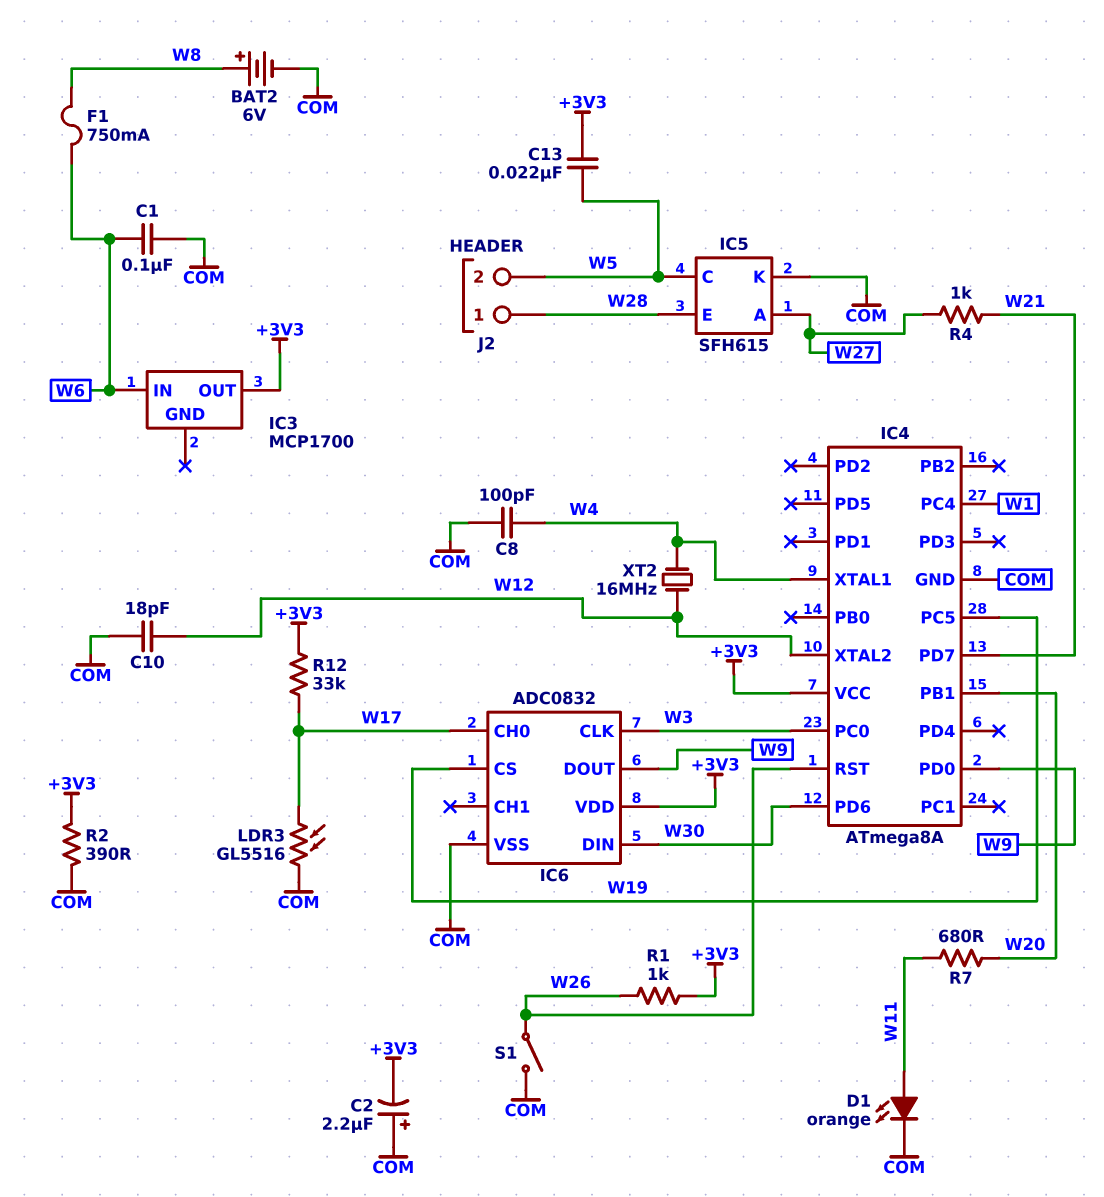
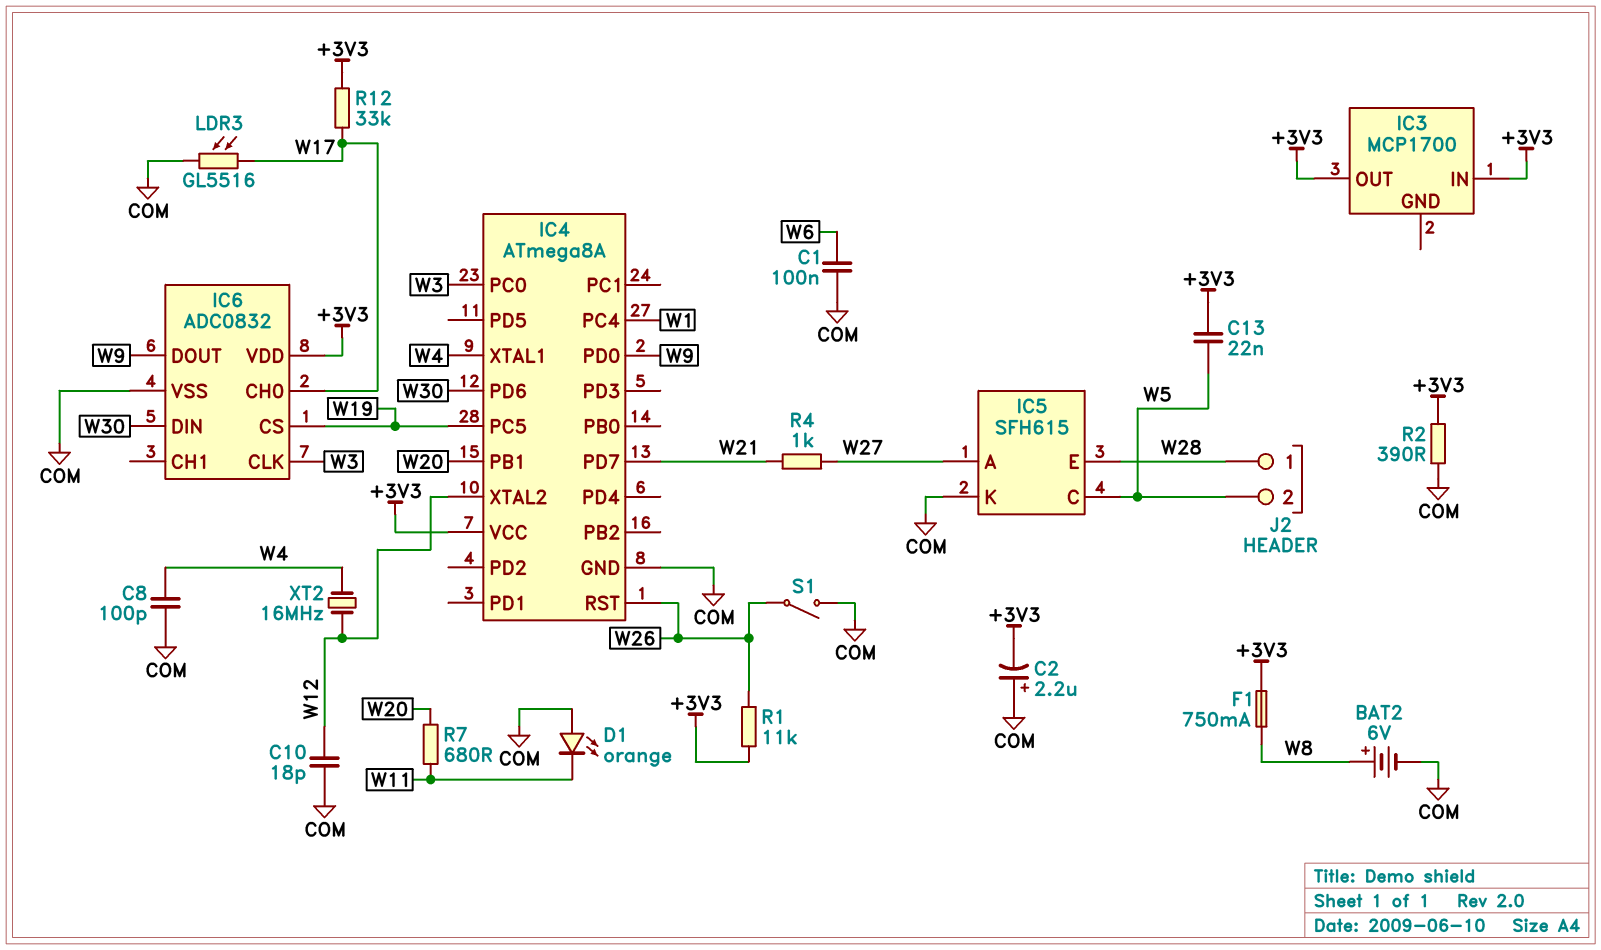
D1: LED orange (A W11, K COM) -> LED orange (A COM, K W11)
F1: 750mA (W6, W8) -> 750mA (+3V3, W8)
IC3 pin IN: W6 -> +3V3
R1: 1k (+3V3, W26) -> 11k (+3V3, W26)

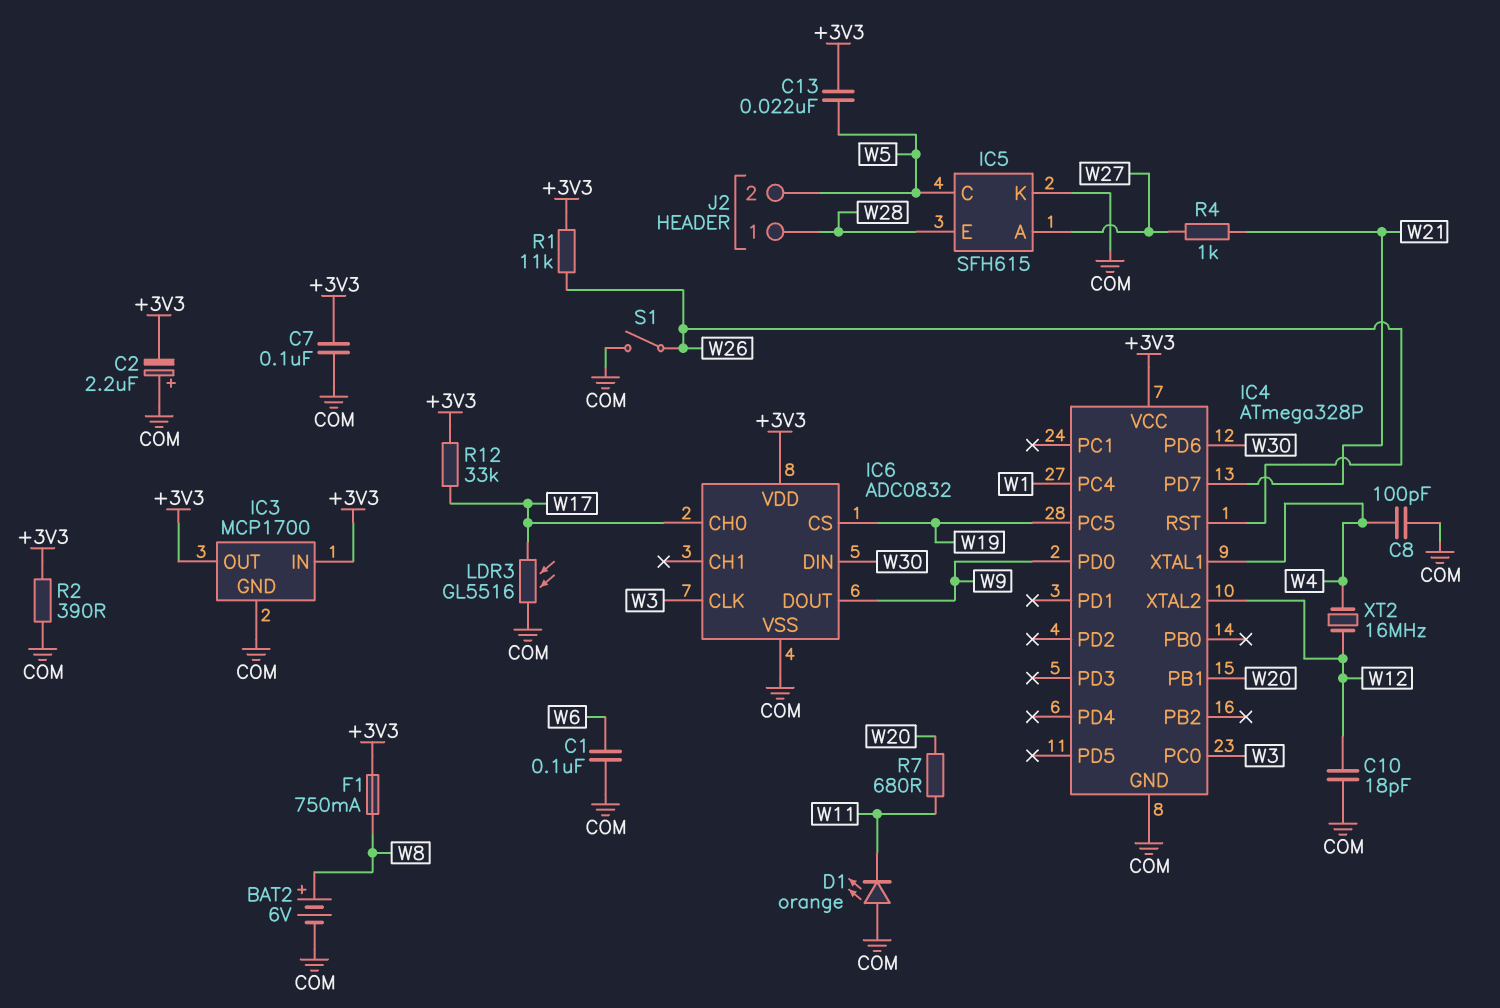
C7: none -> 100nF (+3V3, COM)
IC3 pin GND: none -> COM
IC4: ATmega8A -> ATmega328P

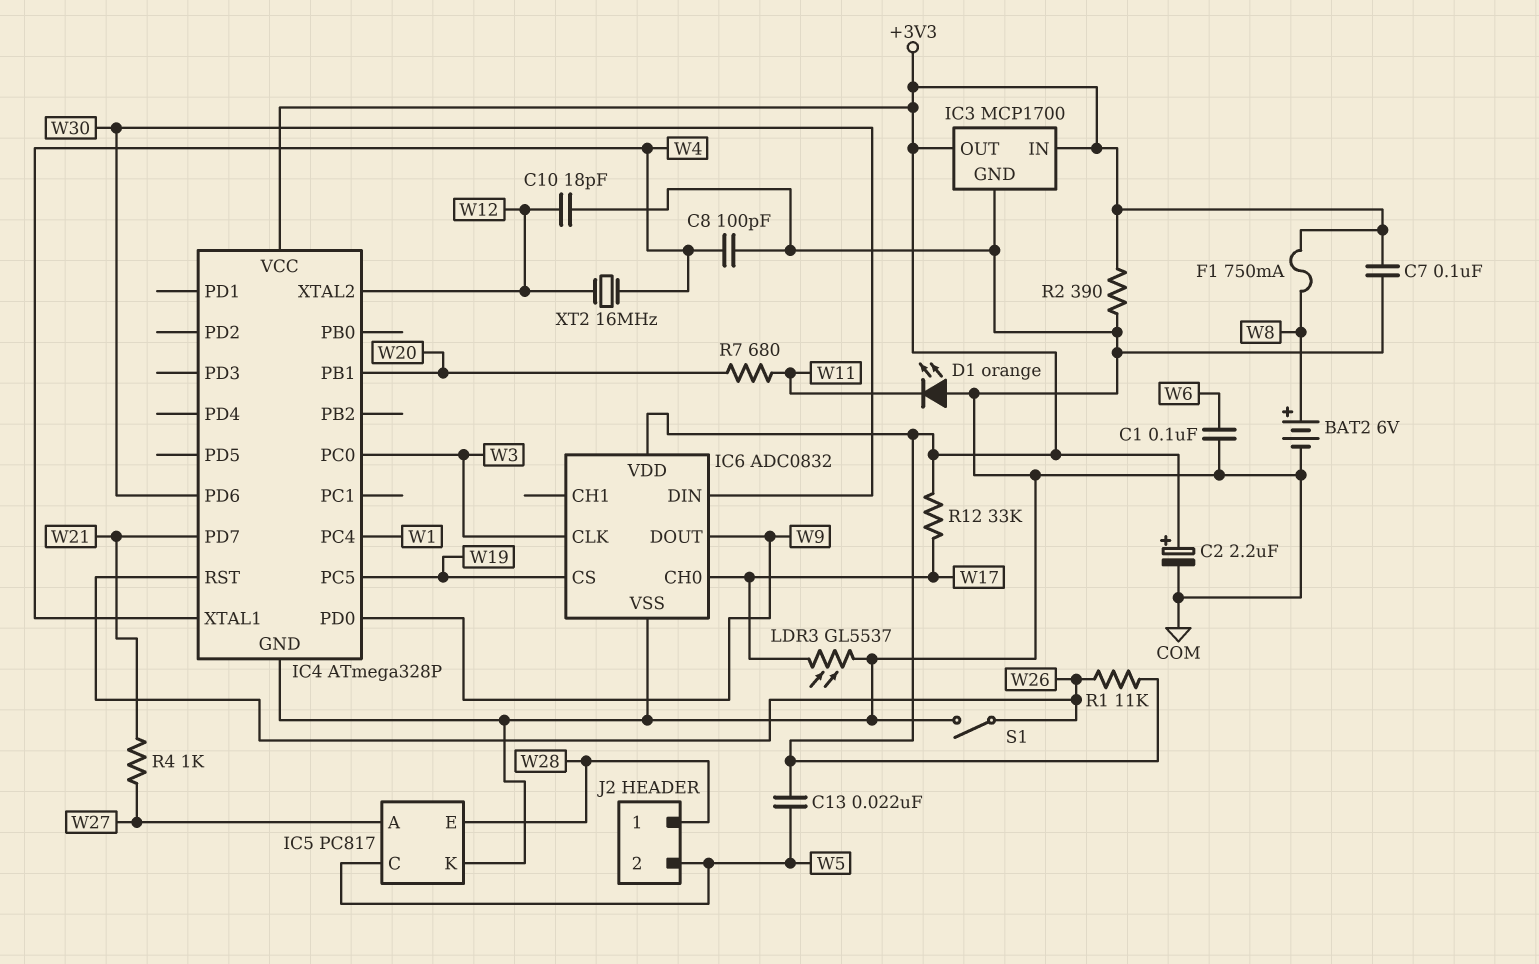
C2: 2.2uF (plus COM, minus +3V3) -> 2.2uF (plus +3V3, minus COM)
IC5: SFH615 -> PC817
LDR3: GL5516 (COM, W17) -> GL5537 (COM, W17)

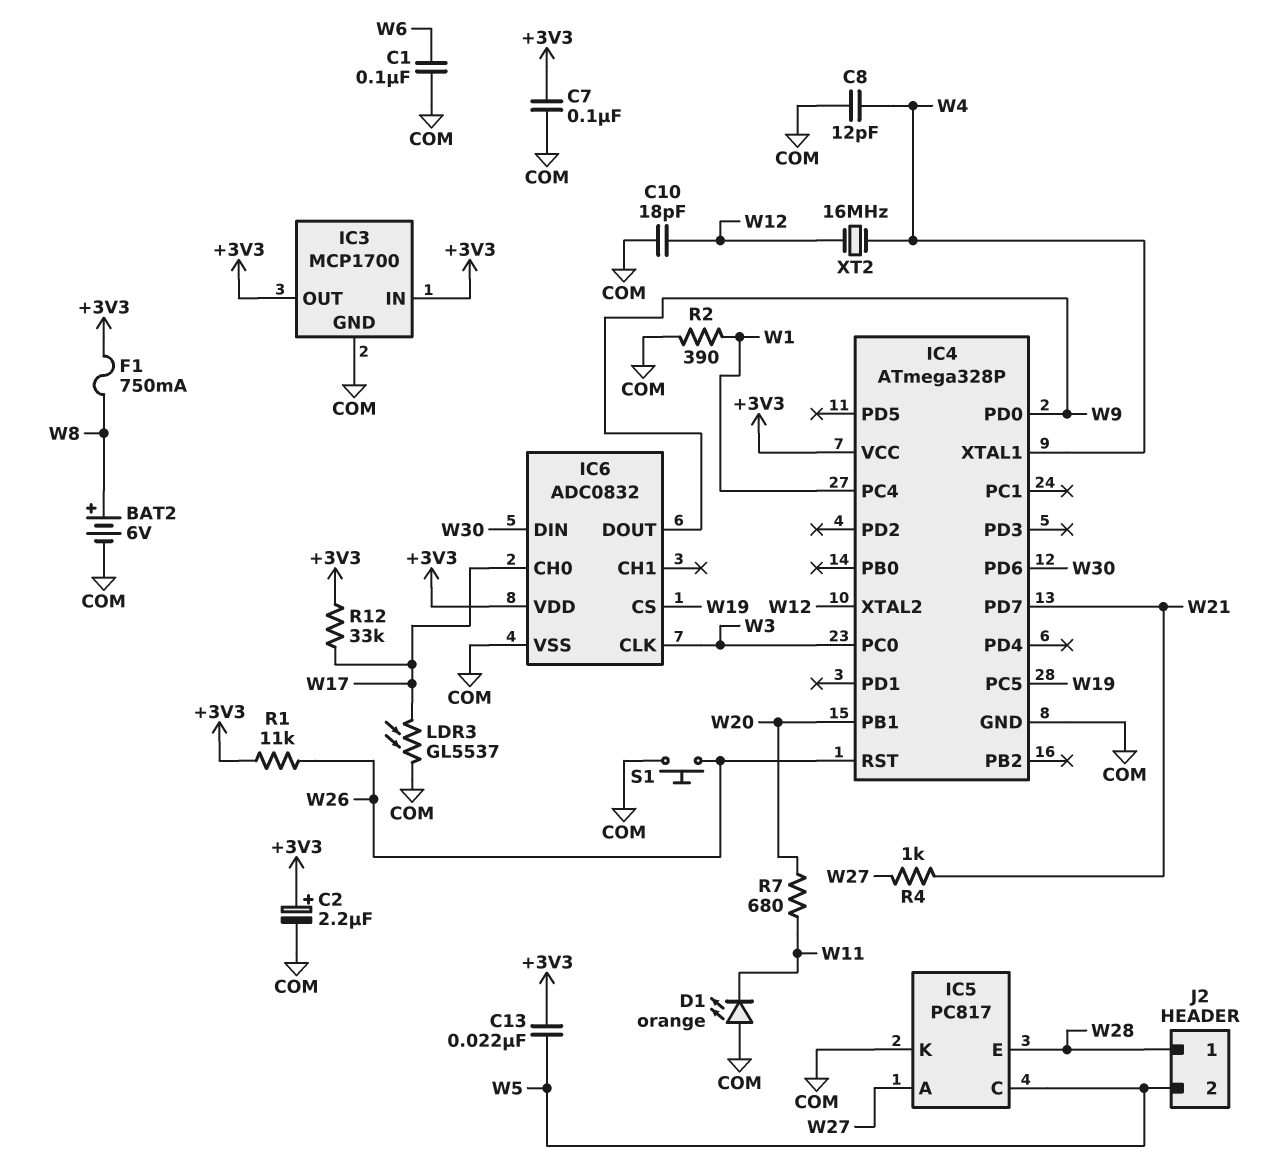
C8: 100pF (COM, W4) -> 12pF (COM, W4)
R2: 390 (+3V3, COM) -> 390 (COM, W1)
S1: switch (COM, W26) -> button (COM, W26)

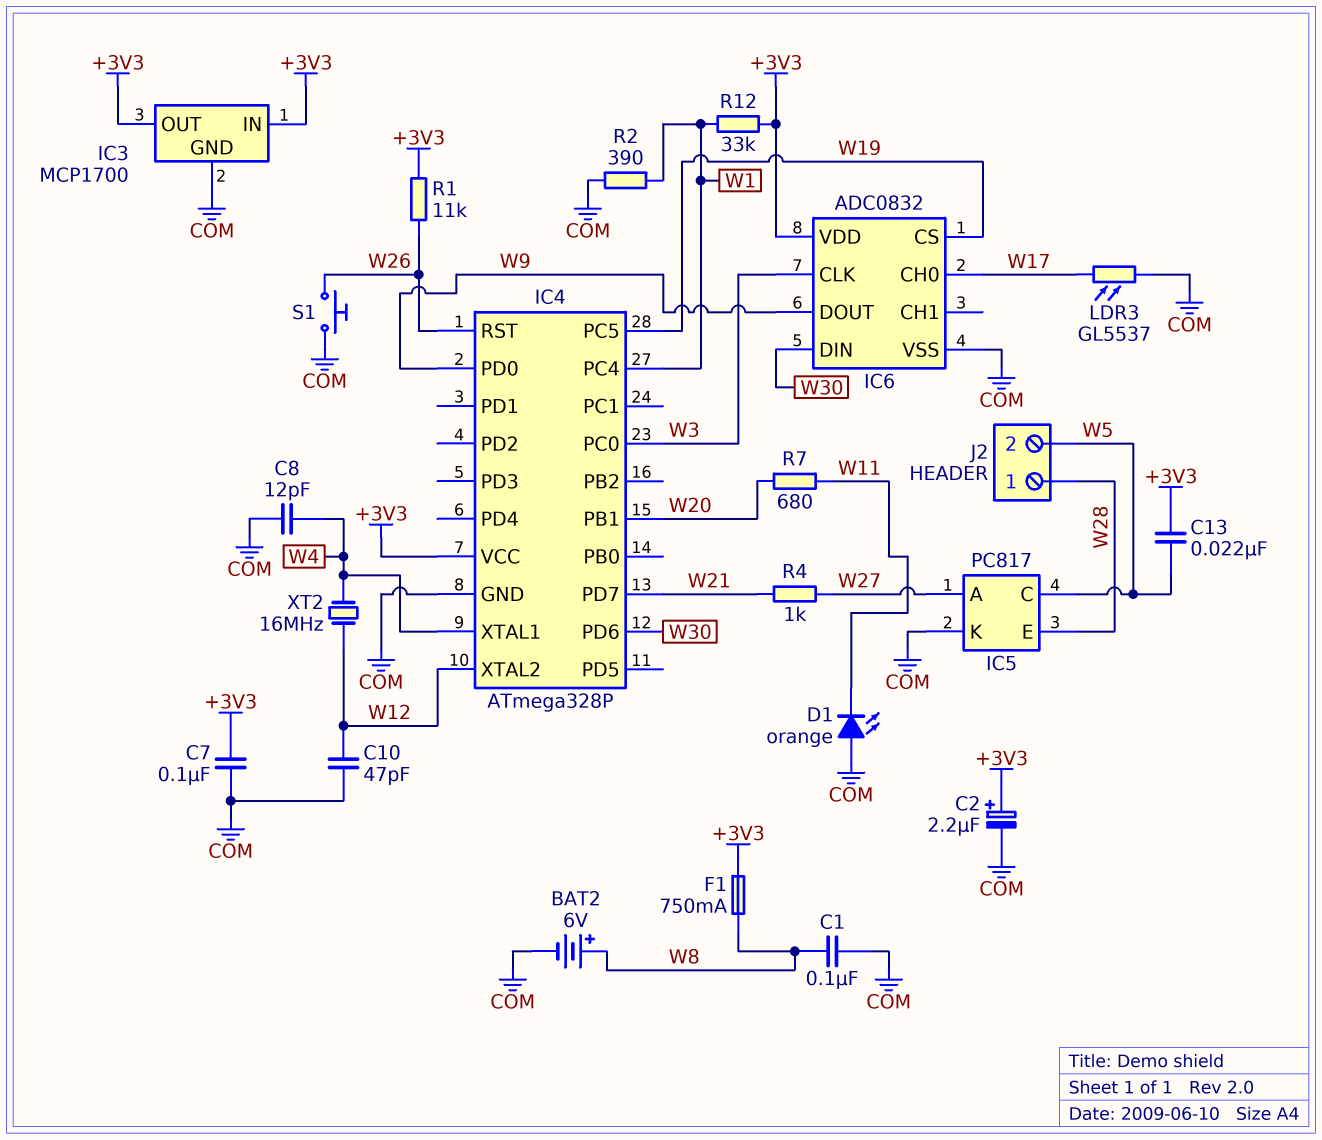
C1: 100nF (COM, W6) -> 100nF (COM, W8)
C10: 18pF (COM, W12) -> 47pF (COM, W12)
R12: 33k (+3V3, W17) -> 33k (+3V3, W1)

